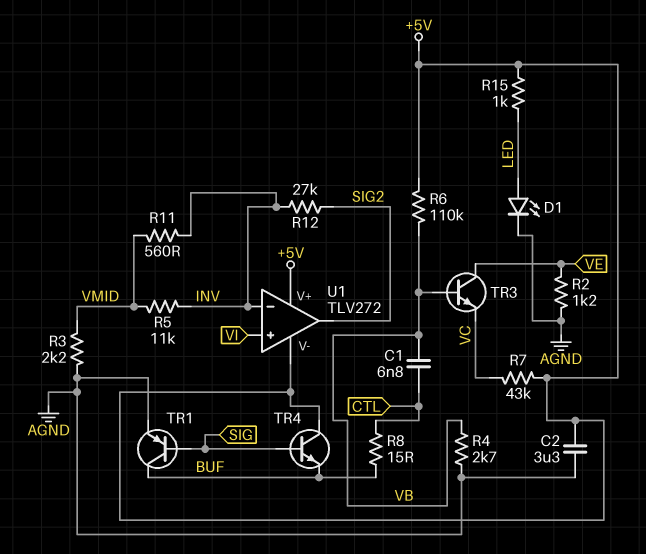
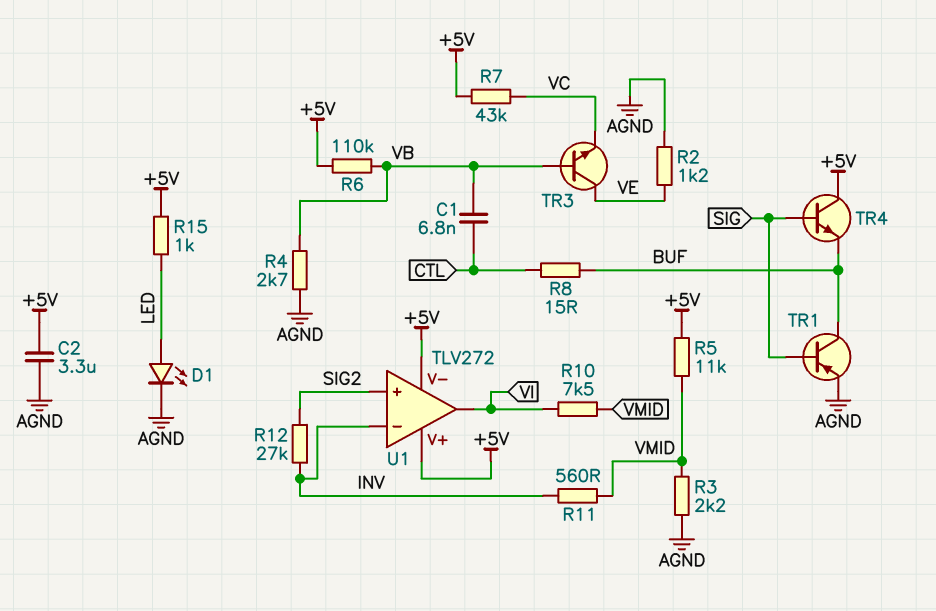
R5: 11k (INV, VMID) -> 11k (+5V, VMID)
R10: none -> 7.5k (VI, VMID)
U1 pin in+: VI -> SIG2
U1 pin out: SIG2 -> VI

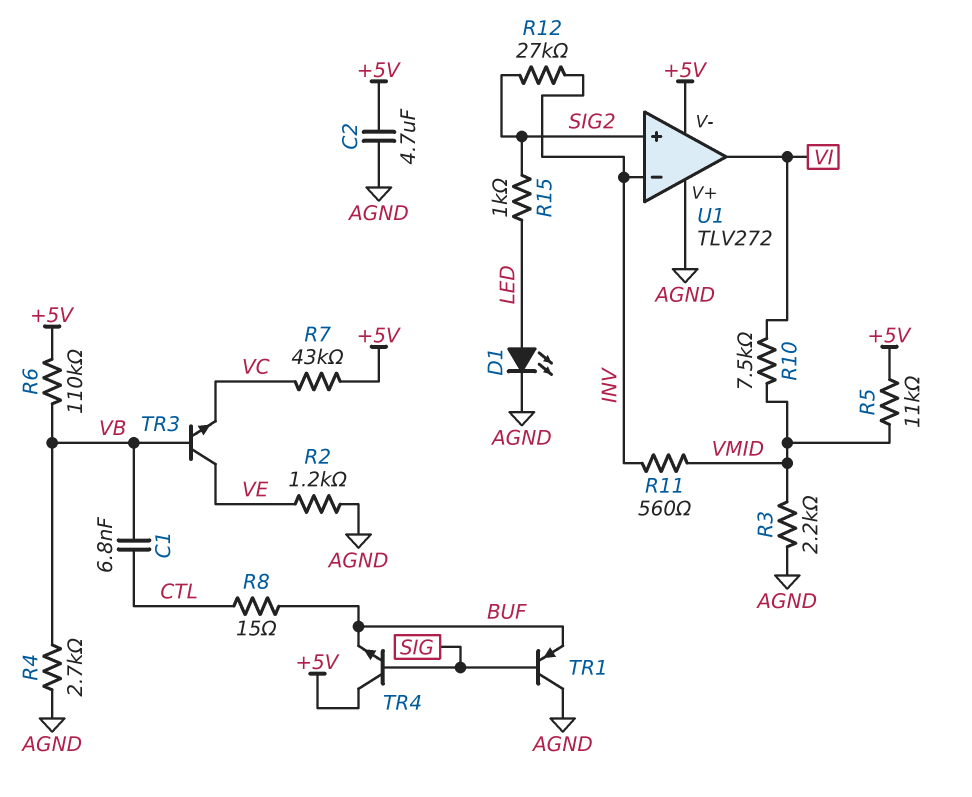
C2: 3.3uF (+5V, AGND) -> 4.7uF (+5V, AGND)
R15: 1k (+5V, LED) -> 1k (LED, SIG2)
TR1: PNP (B SIG, C BUF, E AGND) -> PNP (B SIG, C AGND, E BUF)
U1 pin V+: +5V -> AGND

